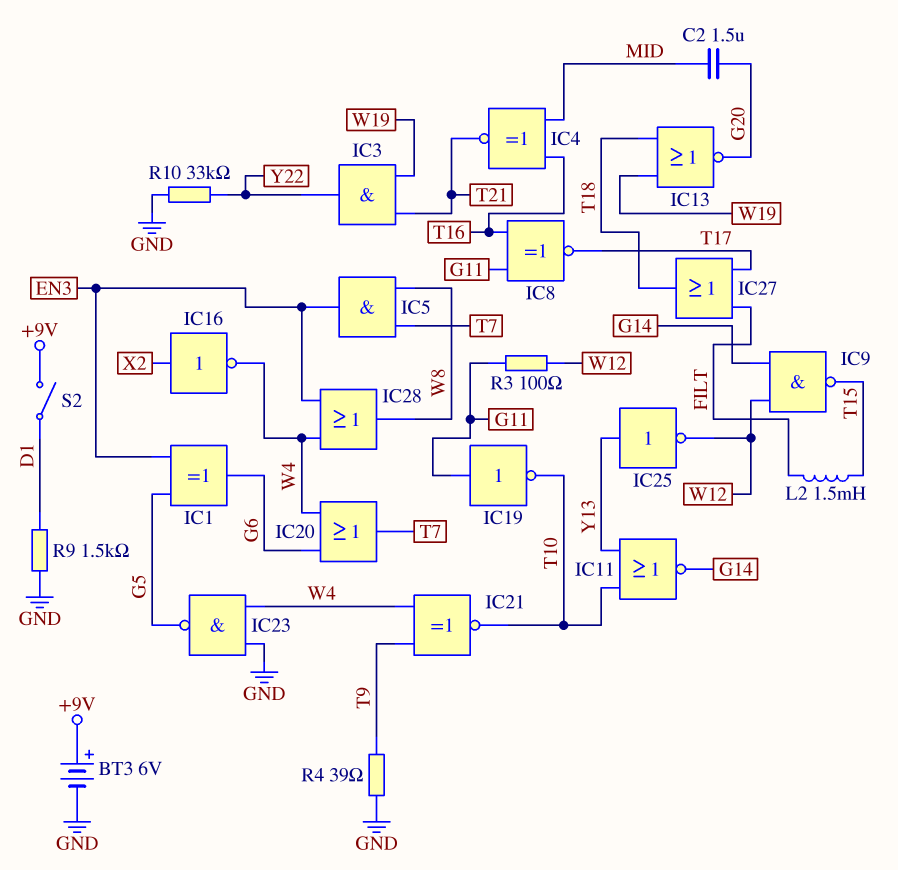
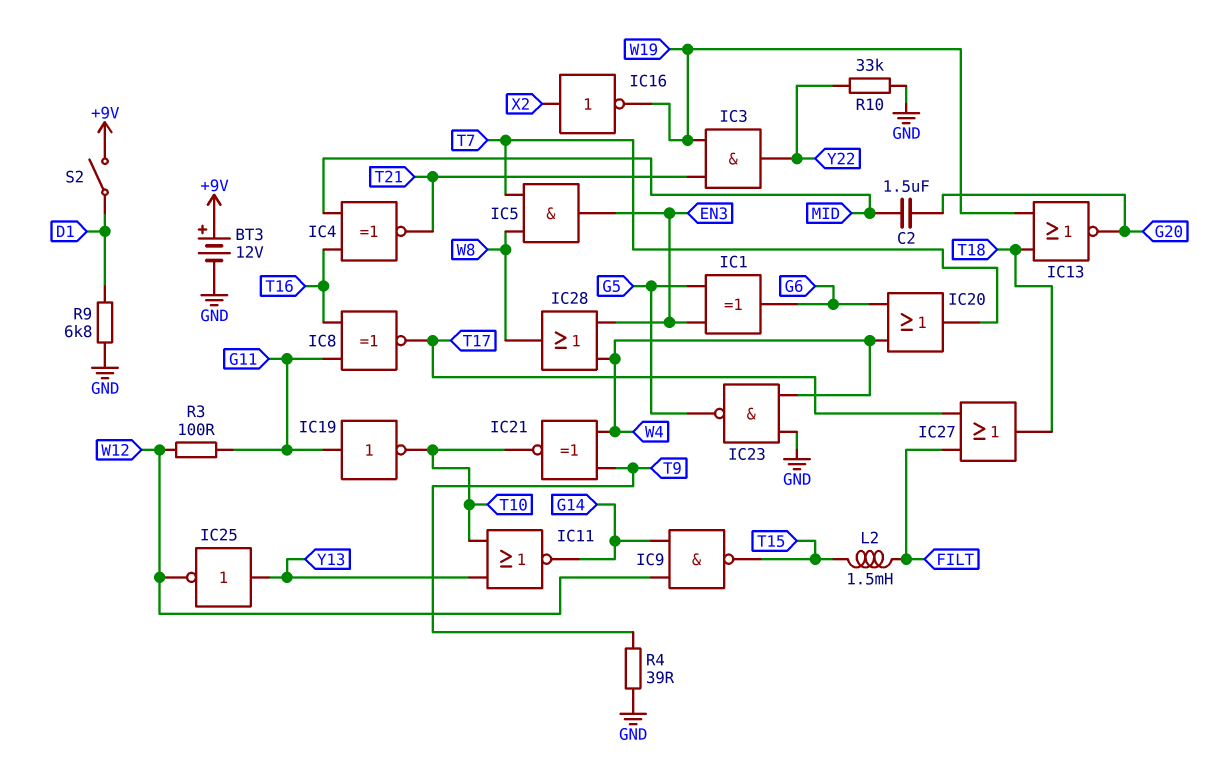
BT3: 6V (plus +9V, minus GND) -> 12V (plus +9V, minus GND)
IC16: NOT (in X2, out W4) -> NOT (in X2, out W19)
R9: 1.5k (D1, GND) -> 6.8k (D1, GND)

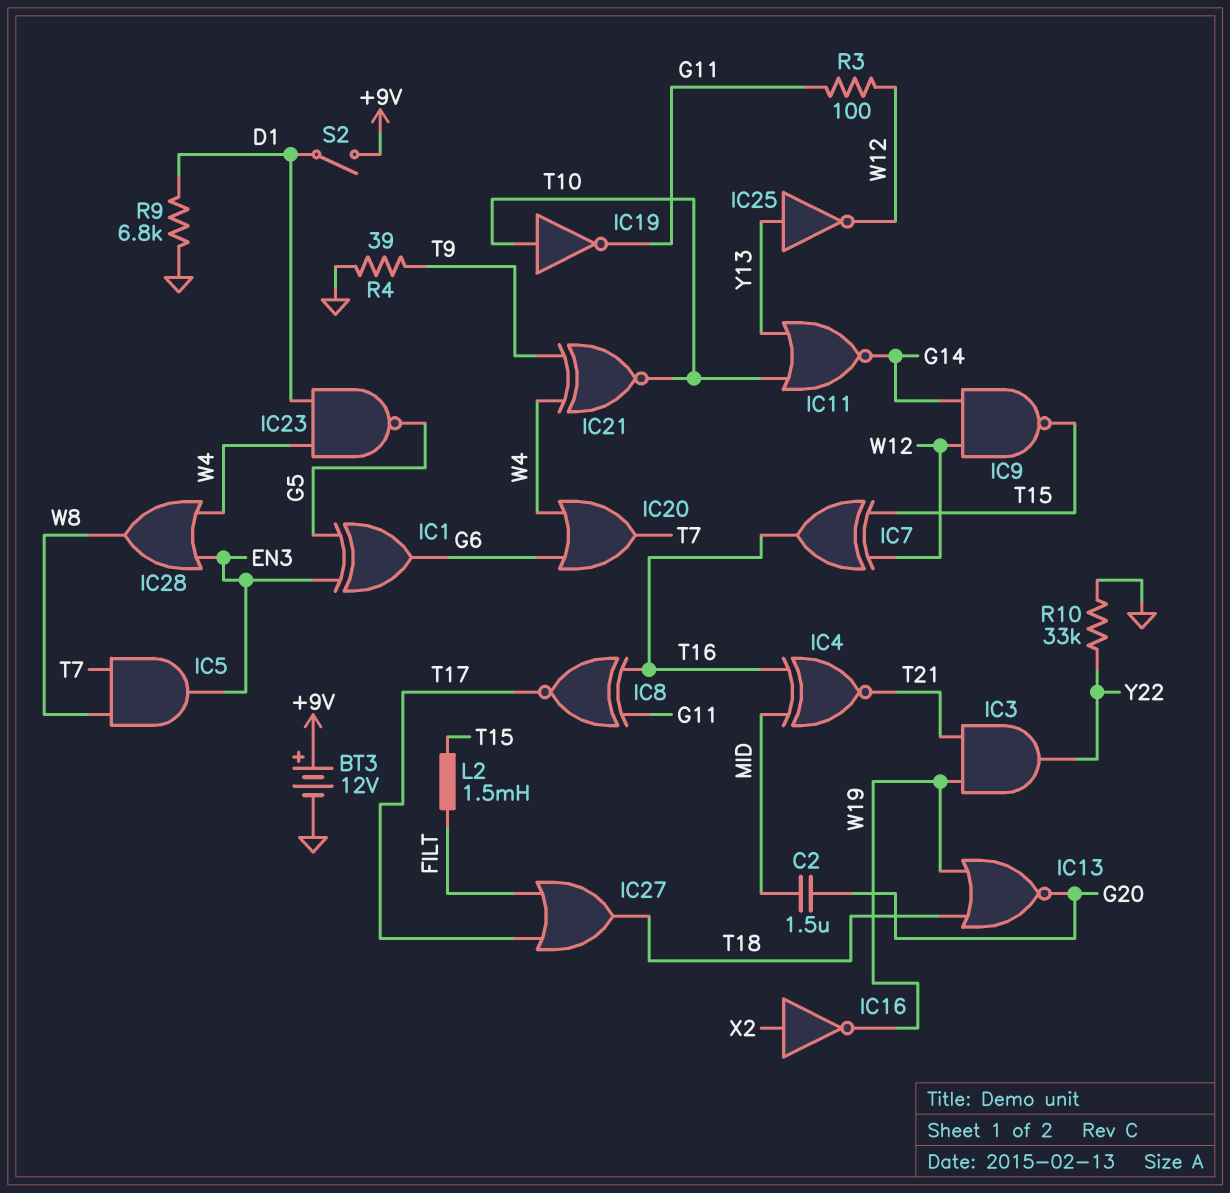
IC7: none -> XOR (in T15, in W12, out T16)
IC19: NOT (in G11, out T10) -> NOT (in T10, out G11)
IC23: NAND (in GND, in W4, out G5) -> NAND (in D1, in W4, out G5)

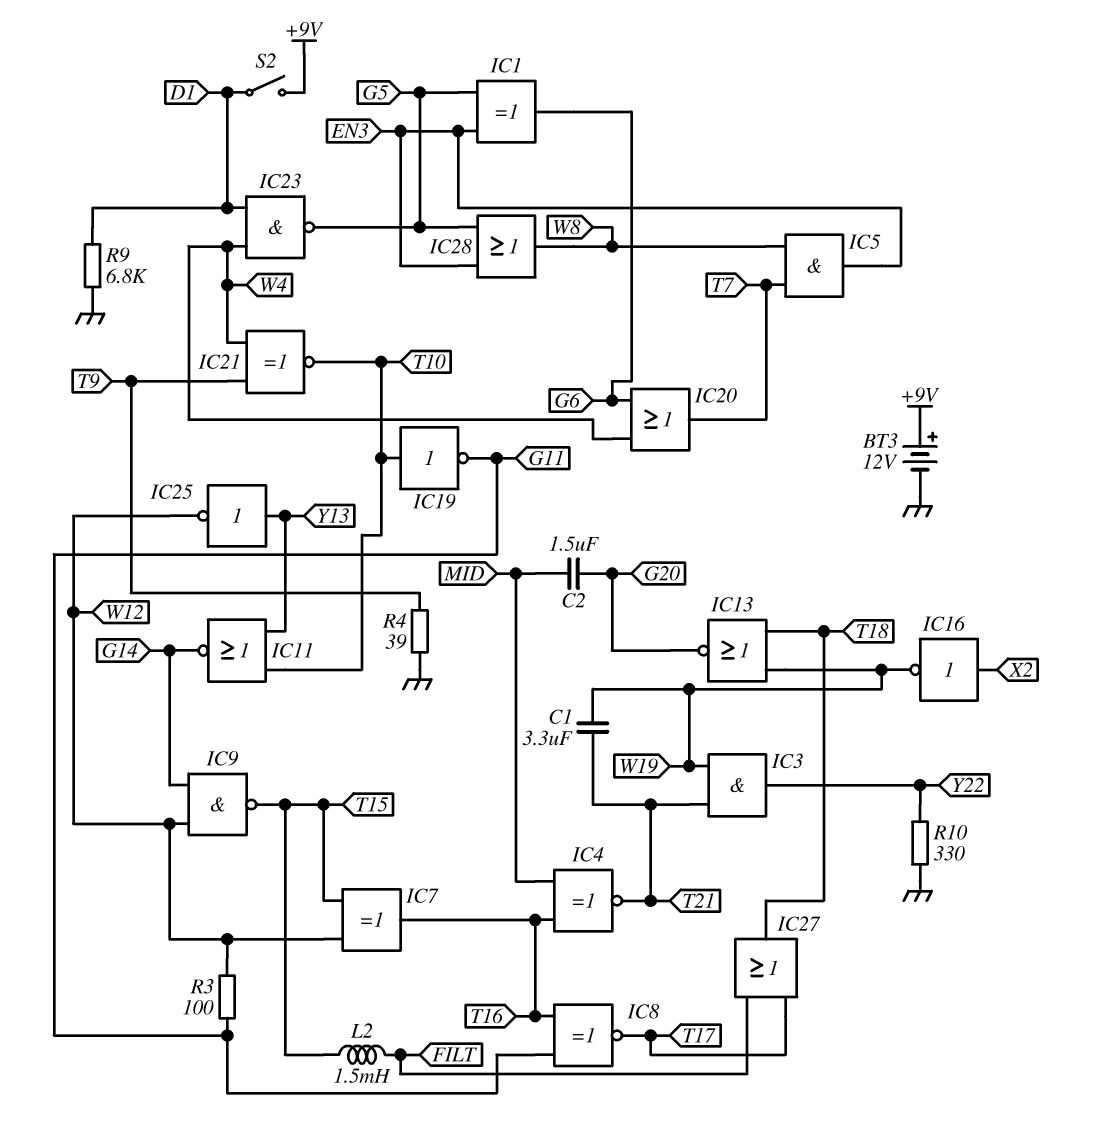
C1: none -> 3.3uF (T21, W19)
IC28: OR (in EN3, in W4, out W8) -> OR (in EN3, in G5, out W8)
R10: 33k (GND, Y22) -> 330 (GND, Y22)

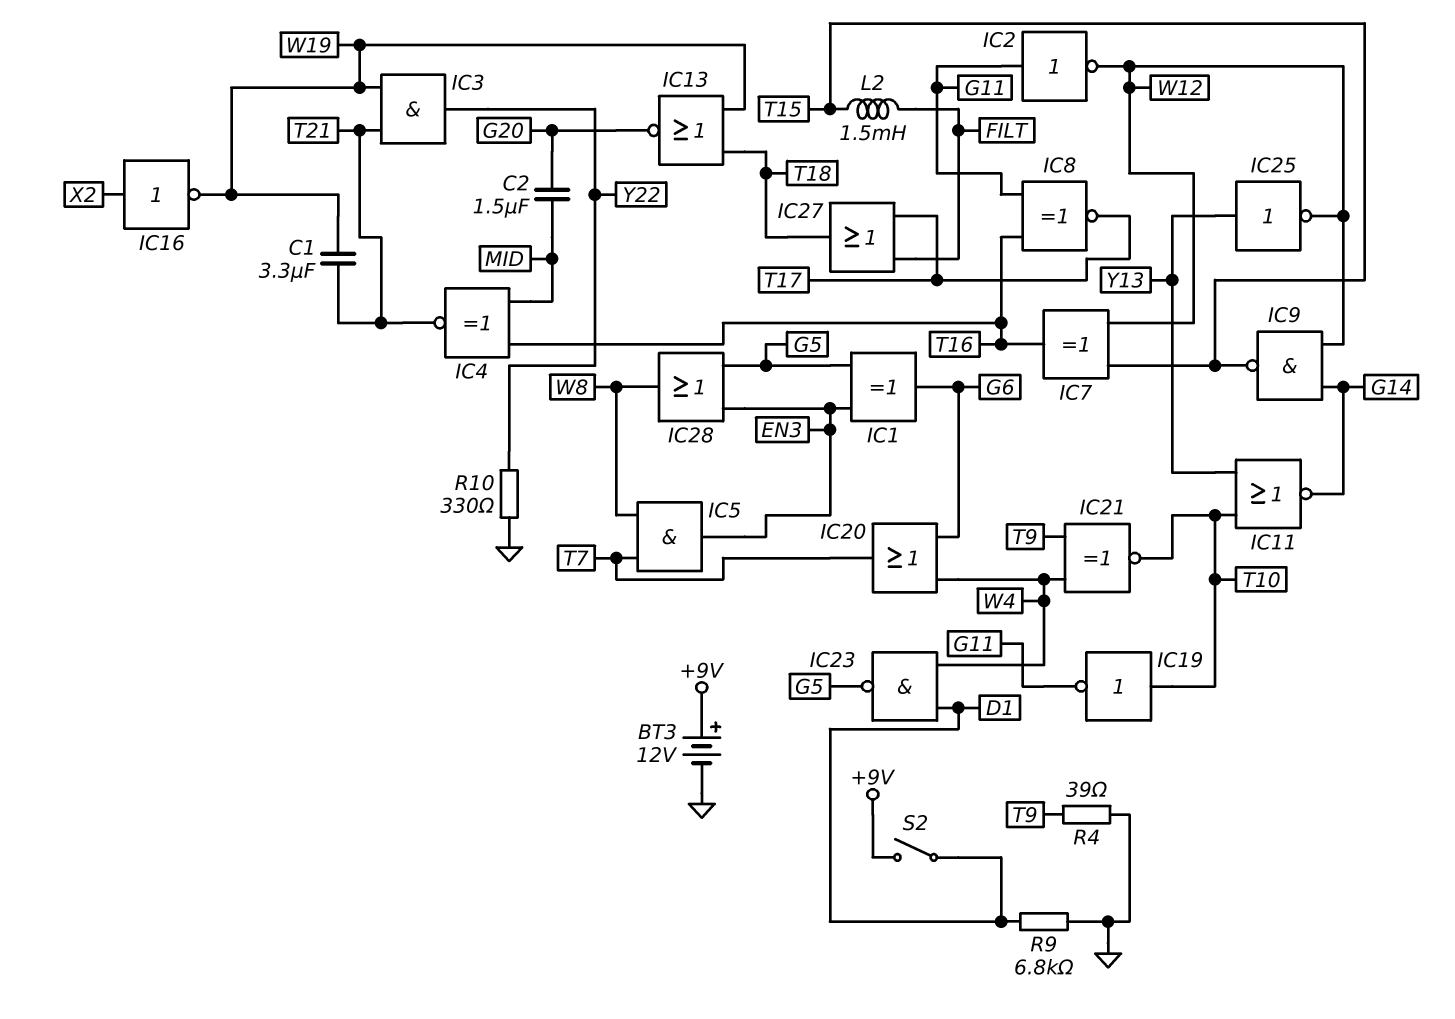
IC2: none -> NOT (in G11, out W12)
R3: 100 (G11, W12) -> none

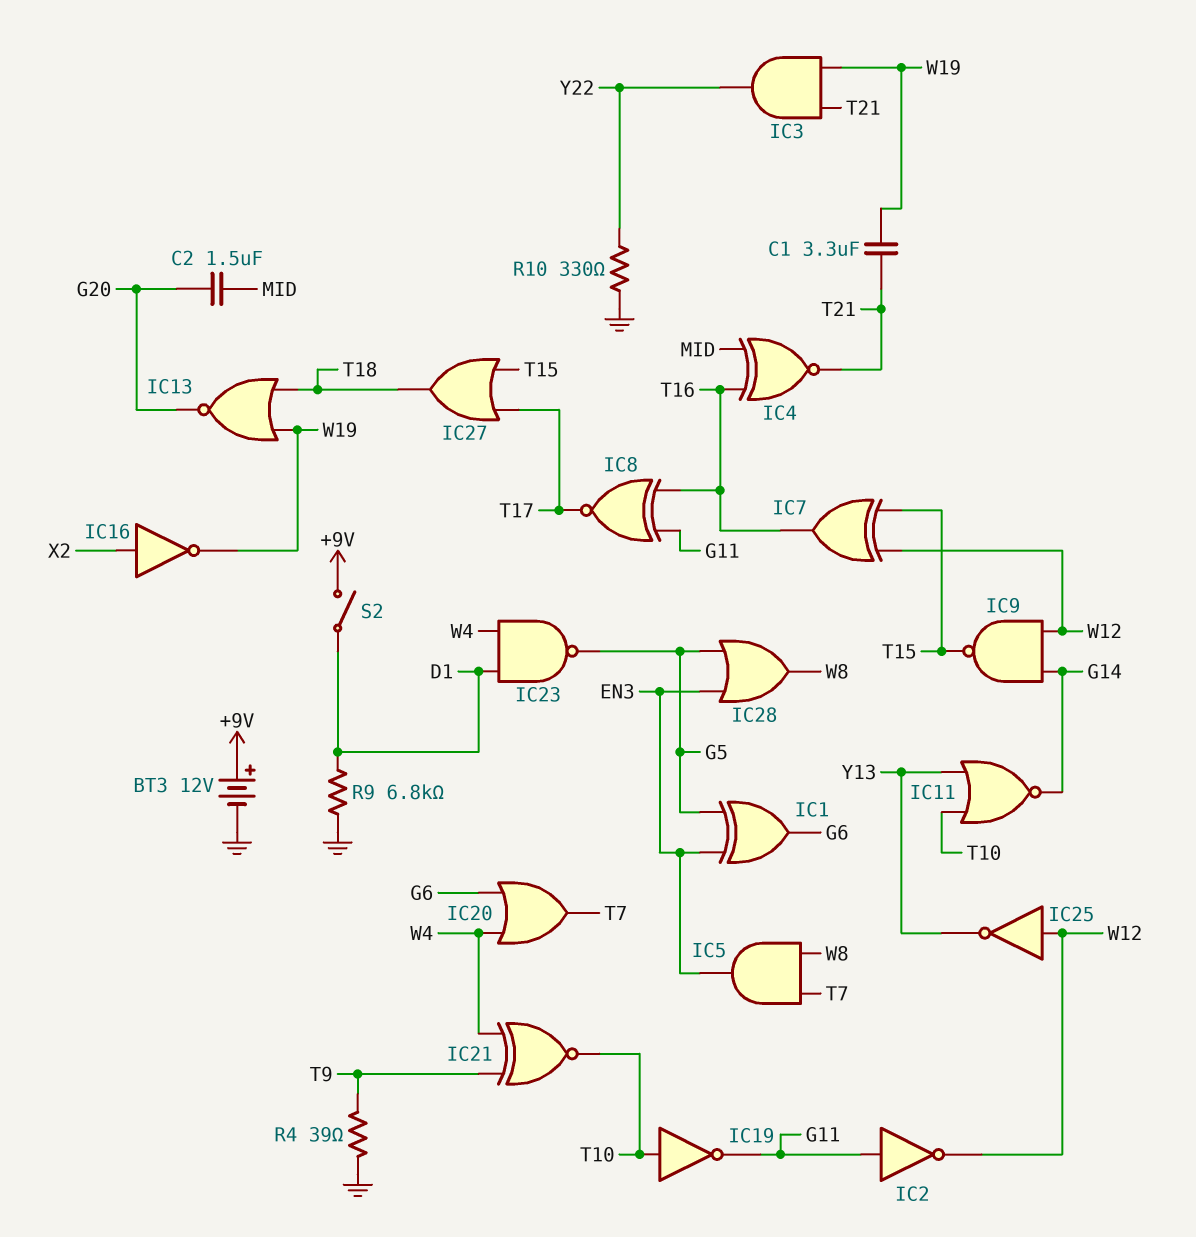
IC25: NOT (in Y13, out W12) -> NOT (in W12, out Y13)
IC27: OR (in FILT, in T17, out T18) -> OR (in T15, in T17, out T18)
L2: 1.5mH (FILT, T15) -> none

